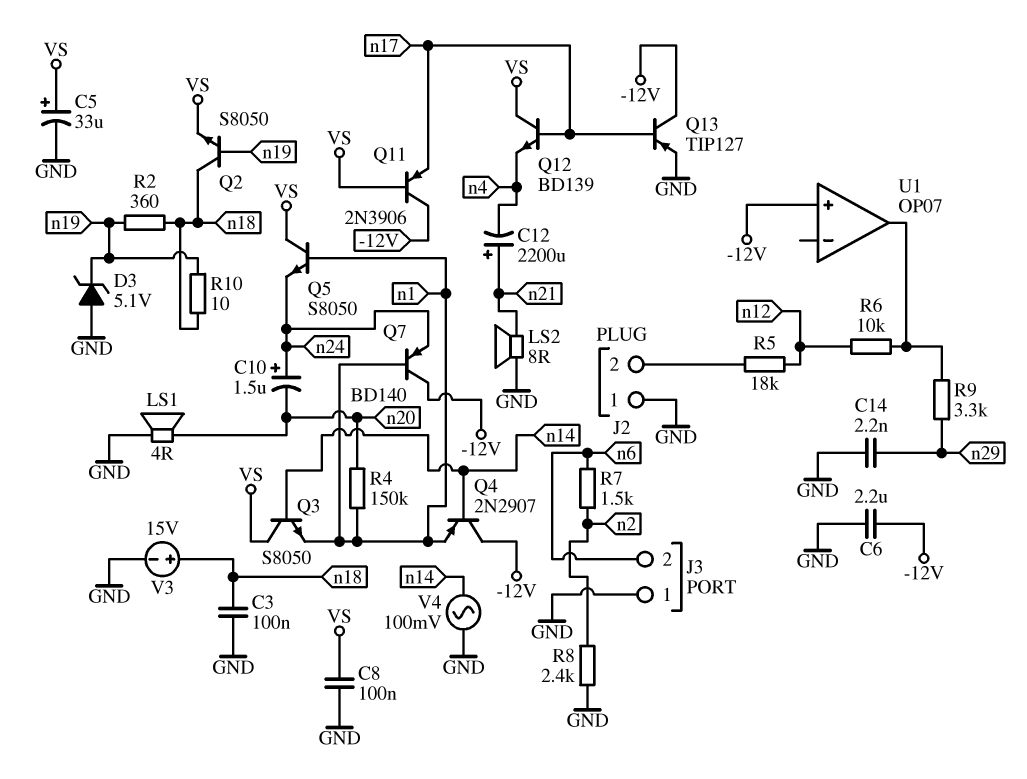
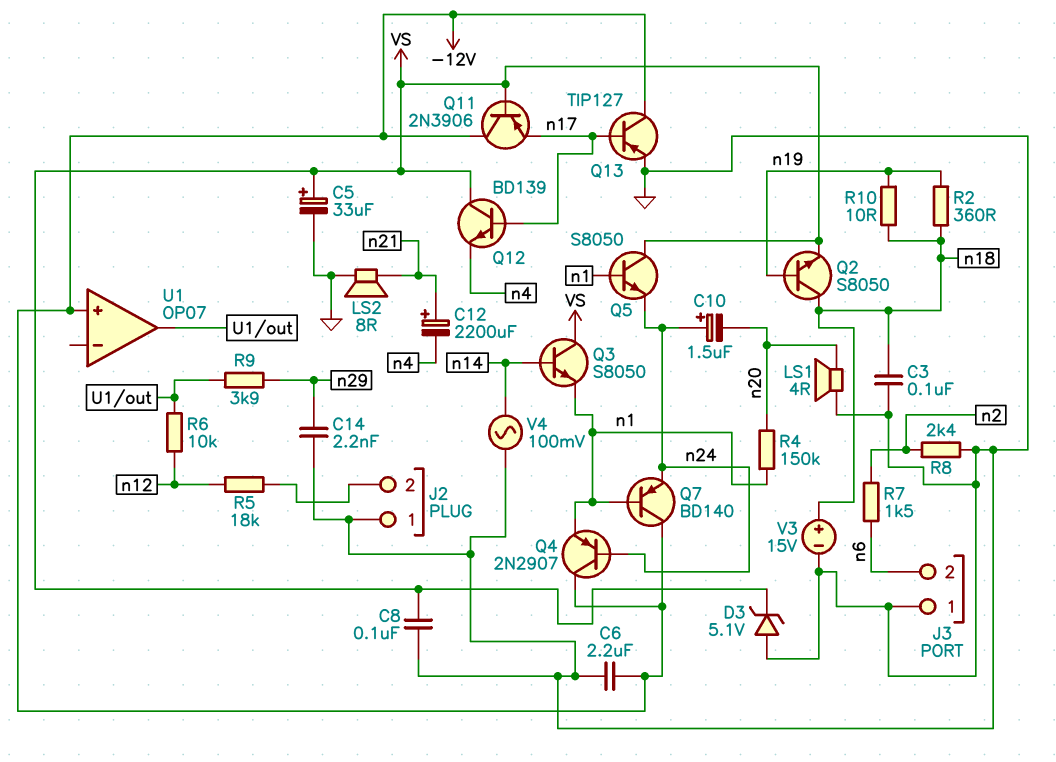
D3: zener 5.1V (A GND, K n19) -> zener 5.1V (A GND, K VS)
Q4: PNP 2N2907 (B n14, C -12V, E n1) -> PNP 2N2907 (B n24, C -12V, E n1)
R9: 3.3k (U1/out, n29) -> 3.9k (U1/out, n29)

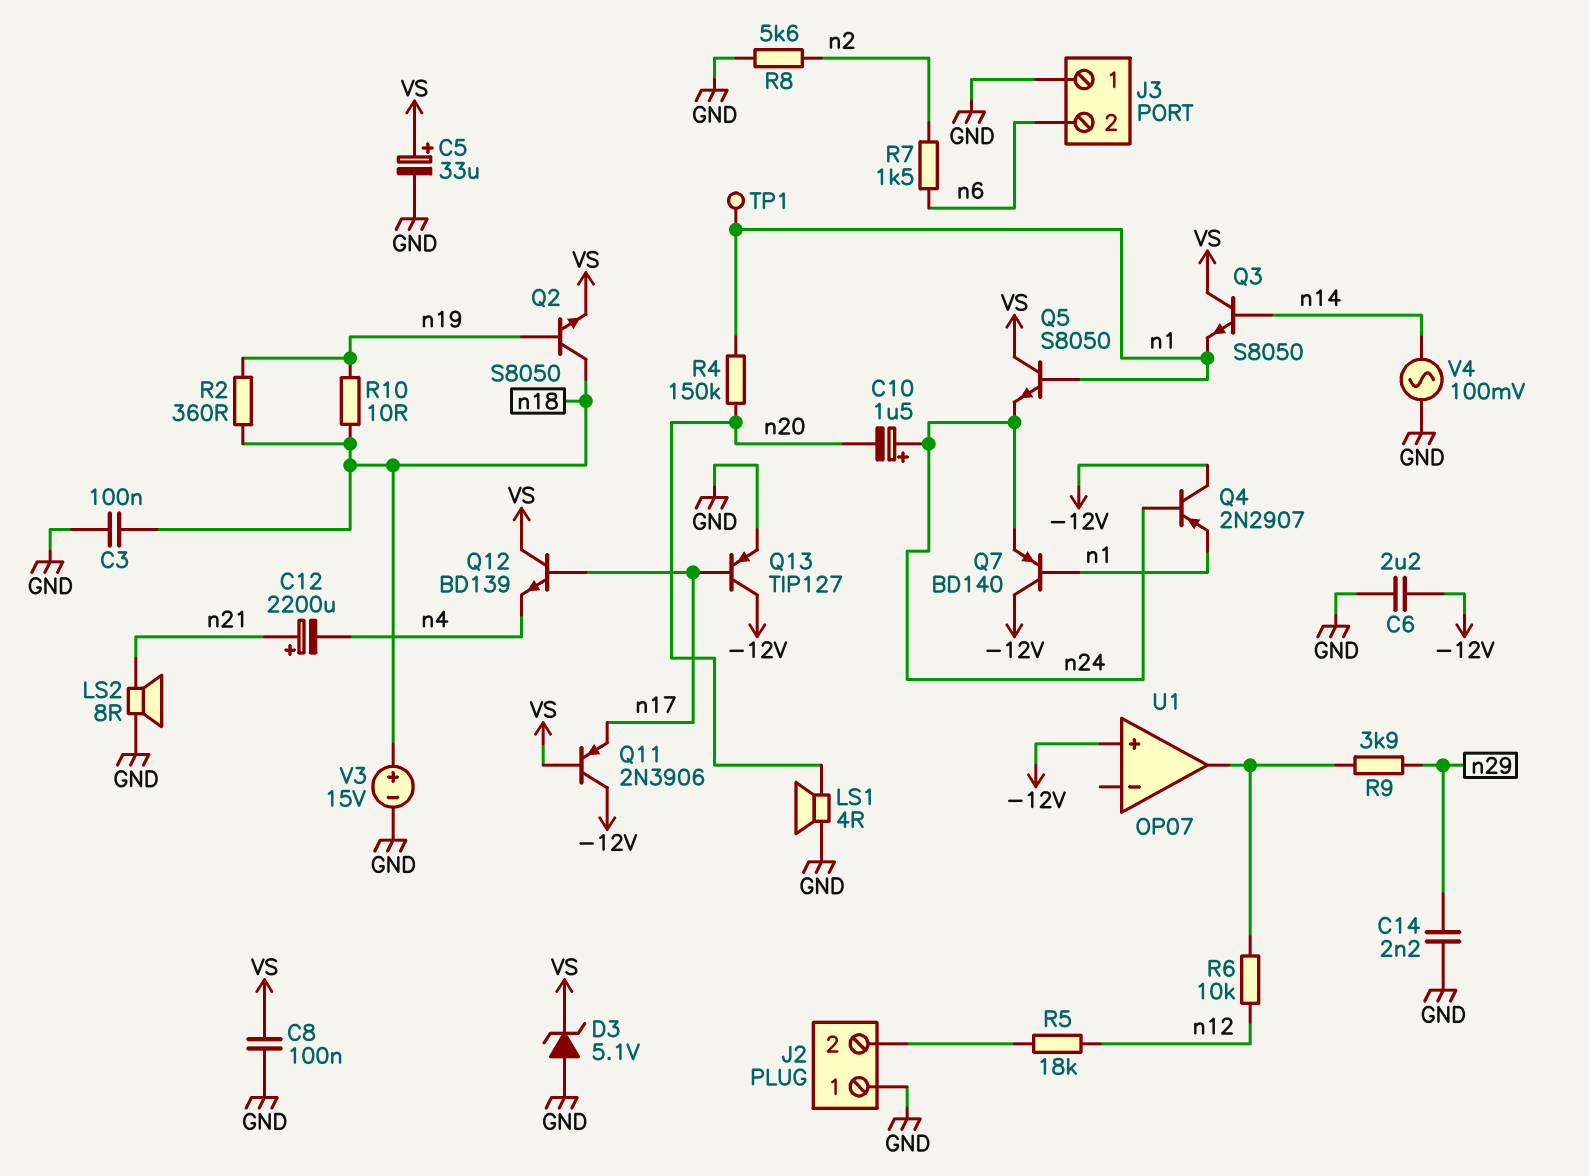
R8: 2.4k (GND, n2) -> 5.6k (GND, n2)
TP1: none -> test point (n1)

